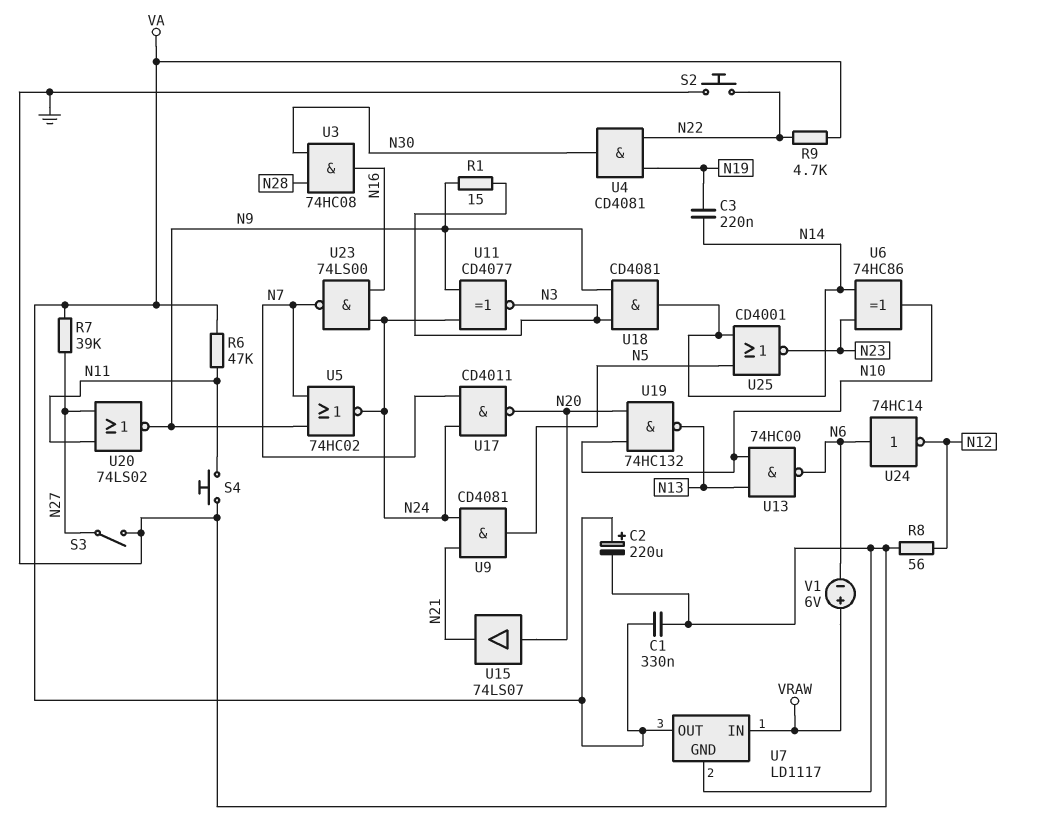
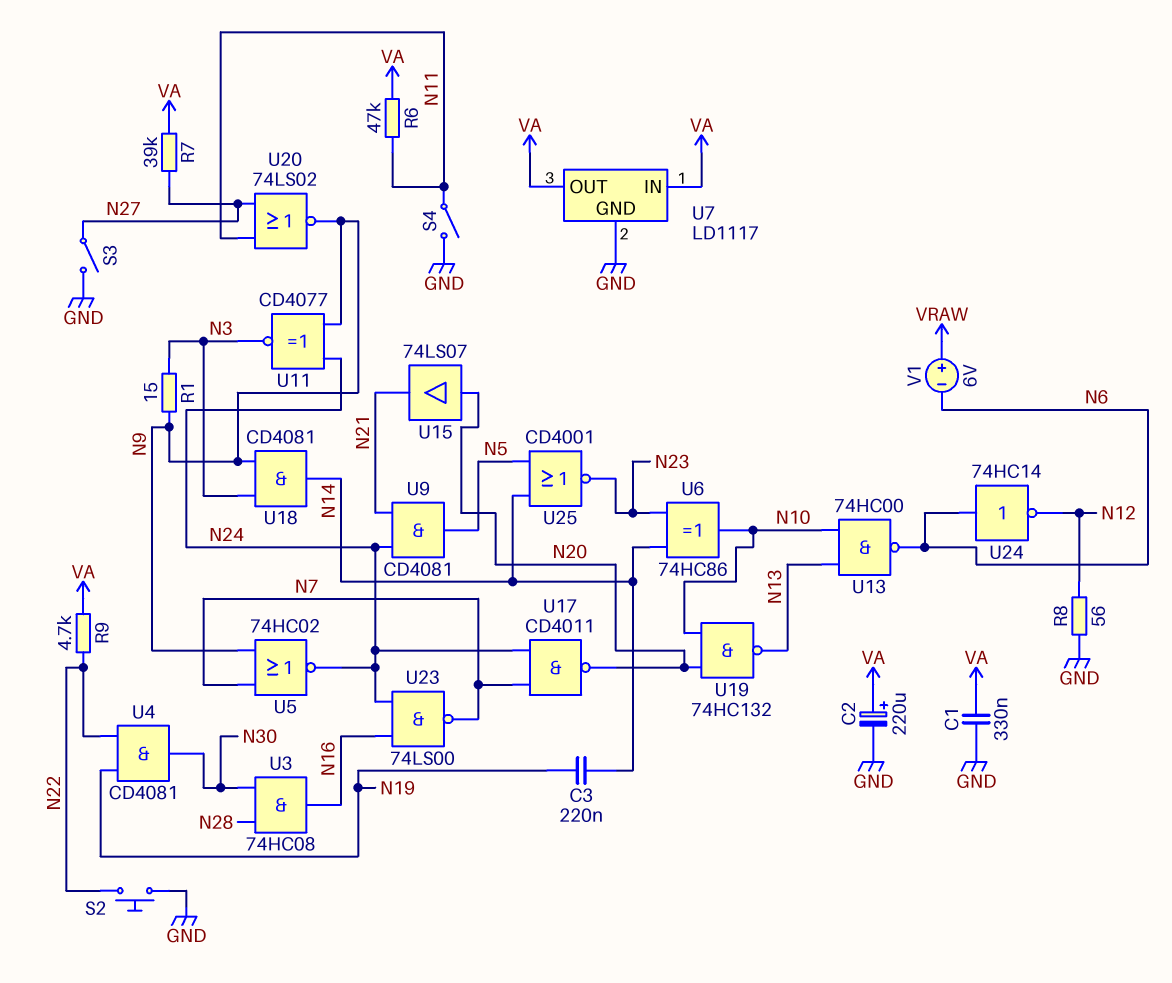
S4: button (GND, N11) -> switch (GND, N11)
U7 pin IN: VRAW -> VA

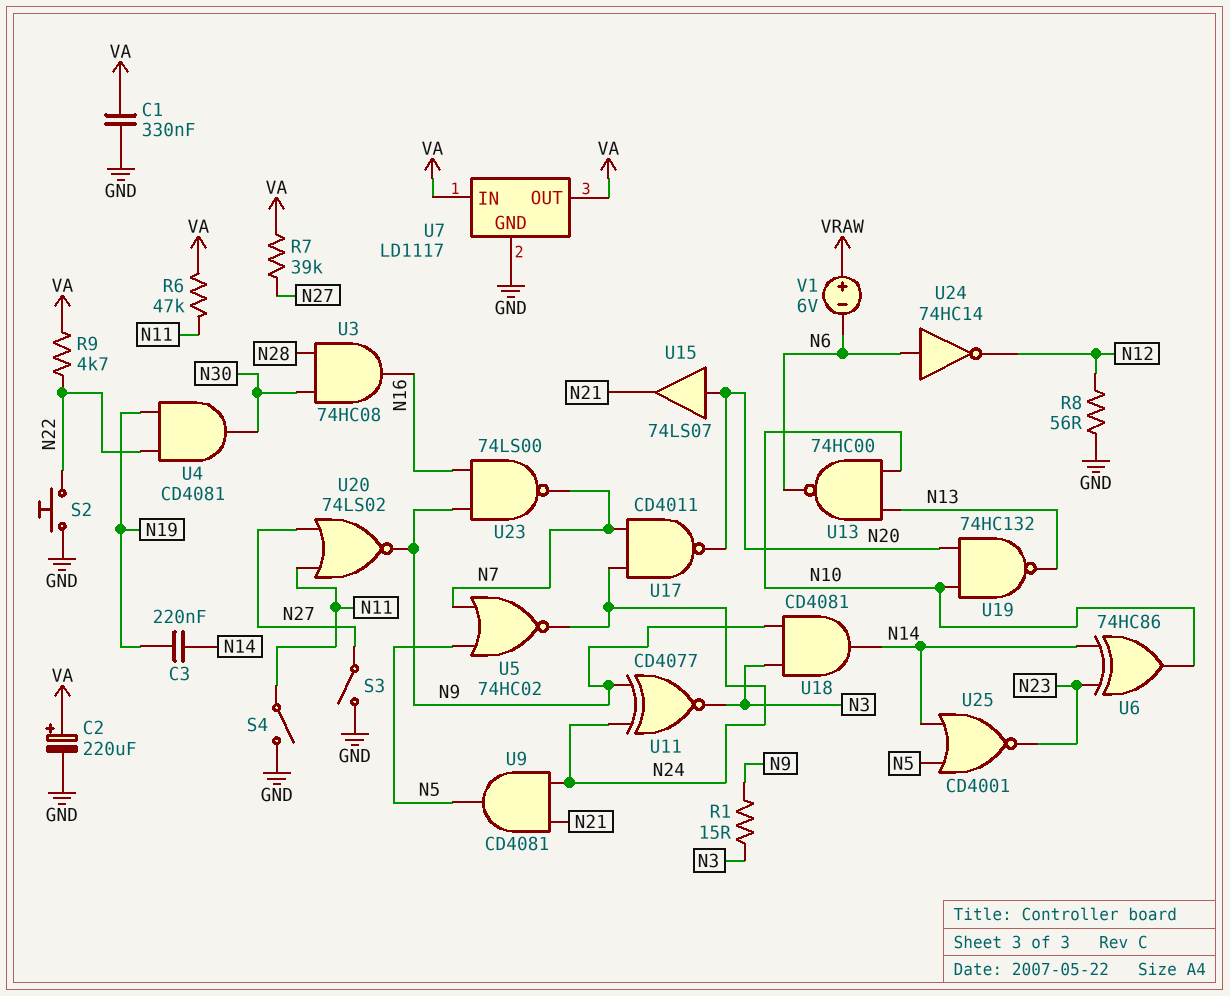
U5: NOR 74HC02 (in N7, in N9, out N24) -> NOR 74HC02 (in N5, in N7, out N24)
U23: NAND 74LS00 (in N16, in N24, out N7) -> NAND 74LS00 (in N9, in N16, out N7)

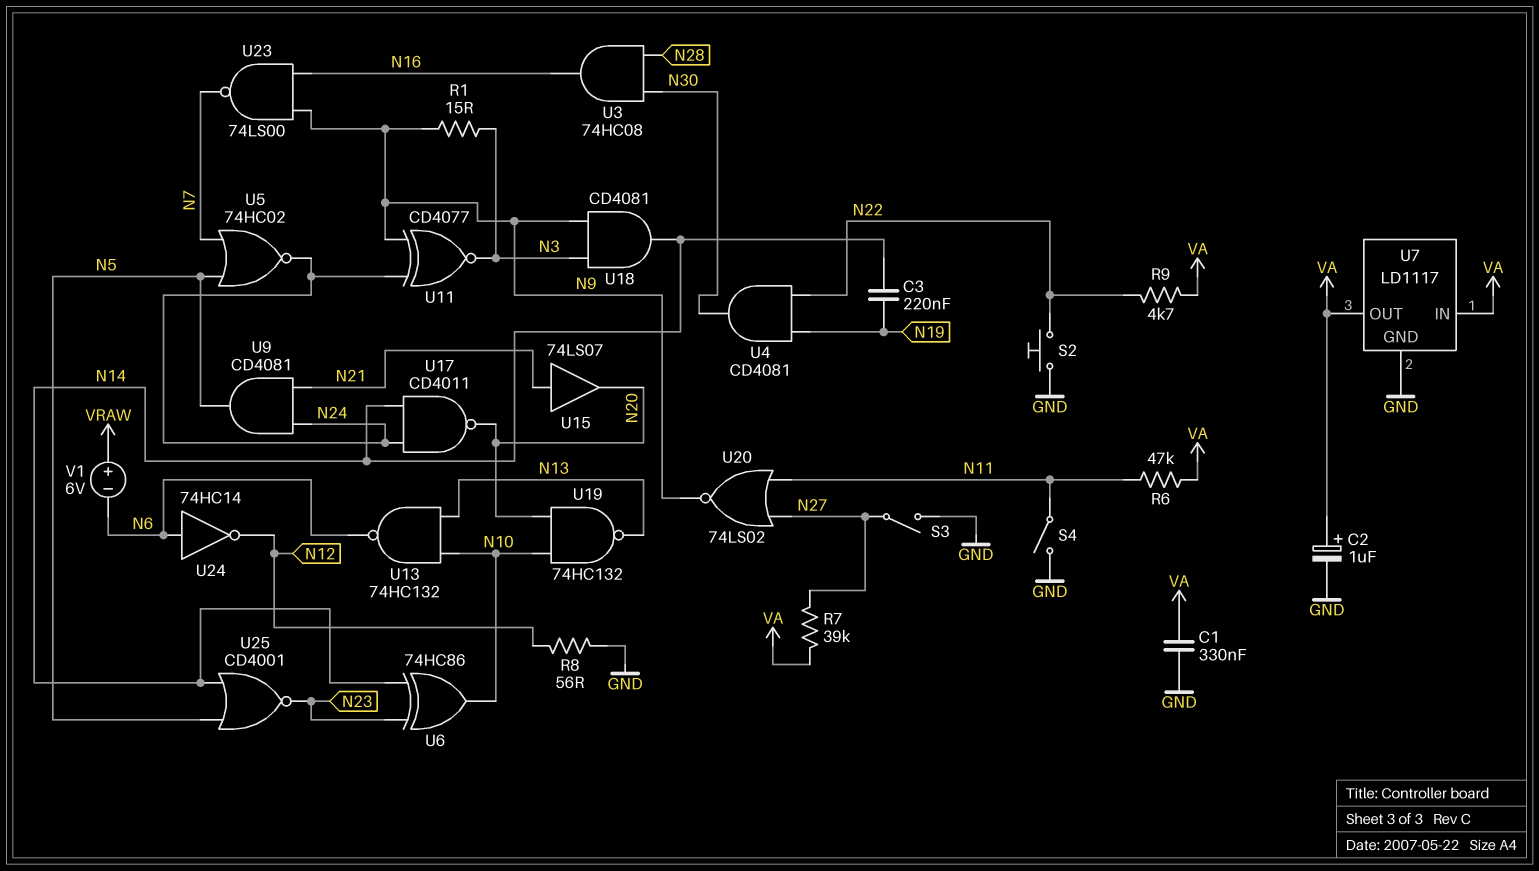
C2: 220uF (plus VA, minus GND) -> 1uF (plus VA, minus GND)
U13: NAND 74HC00 (in N10, in N13, out N6) -> NAND 74HC132 (in N10, in N13, out N6)
U15: buffer 74LS07 (in N20, out N21) -> buffer 74LS07 (in N21, out N20)
U17: NAND CD4011 (in N7, in N24, out N20) -> NAND CD4011 (in N14, in N24, out N20)

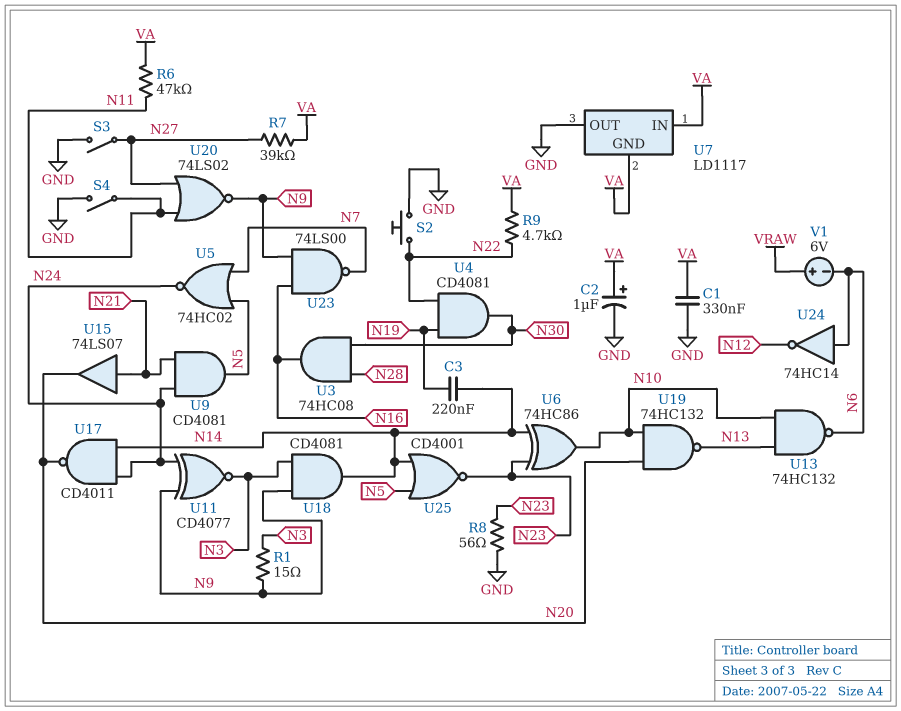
R8: 56 (GND, N12) -> 56 (GND, N23)
U7 pin GND: GND -> VA
U7 pin OUT: VA -> GND

